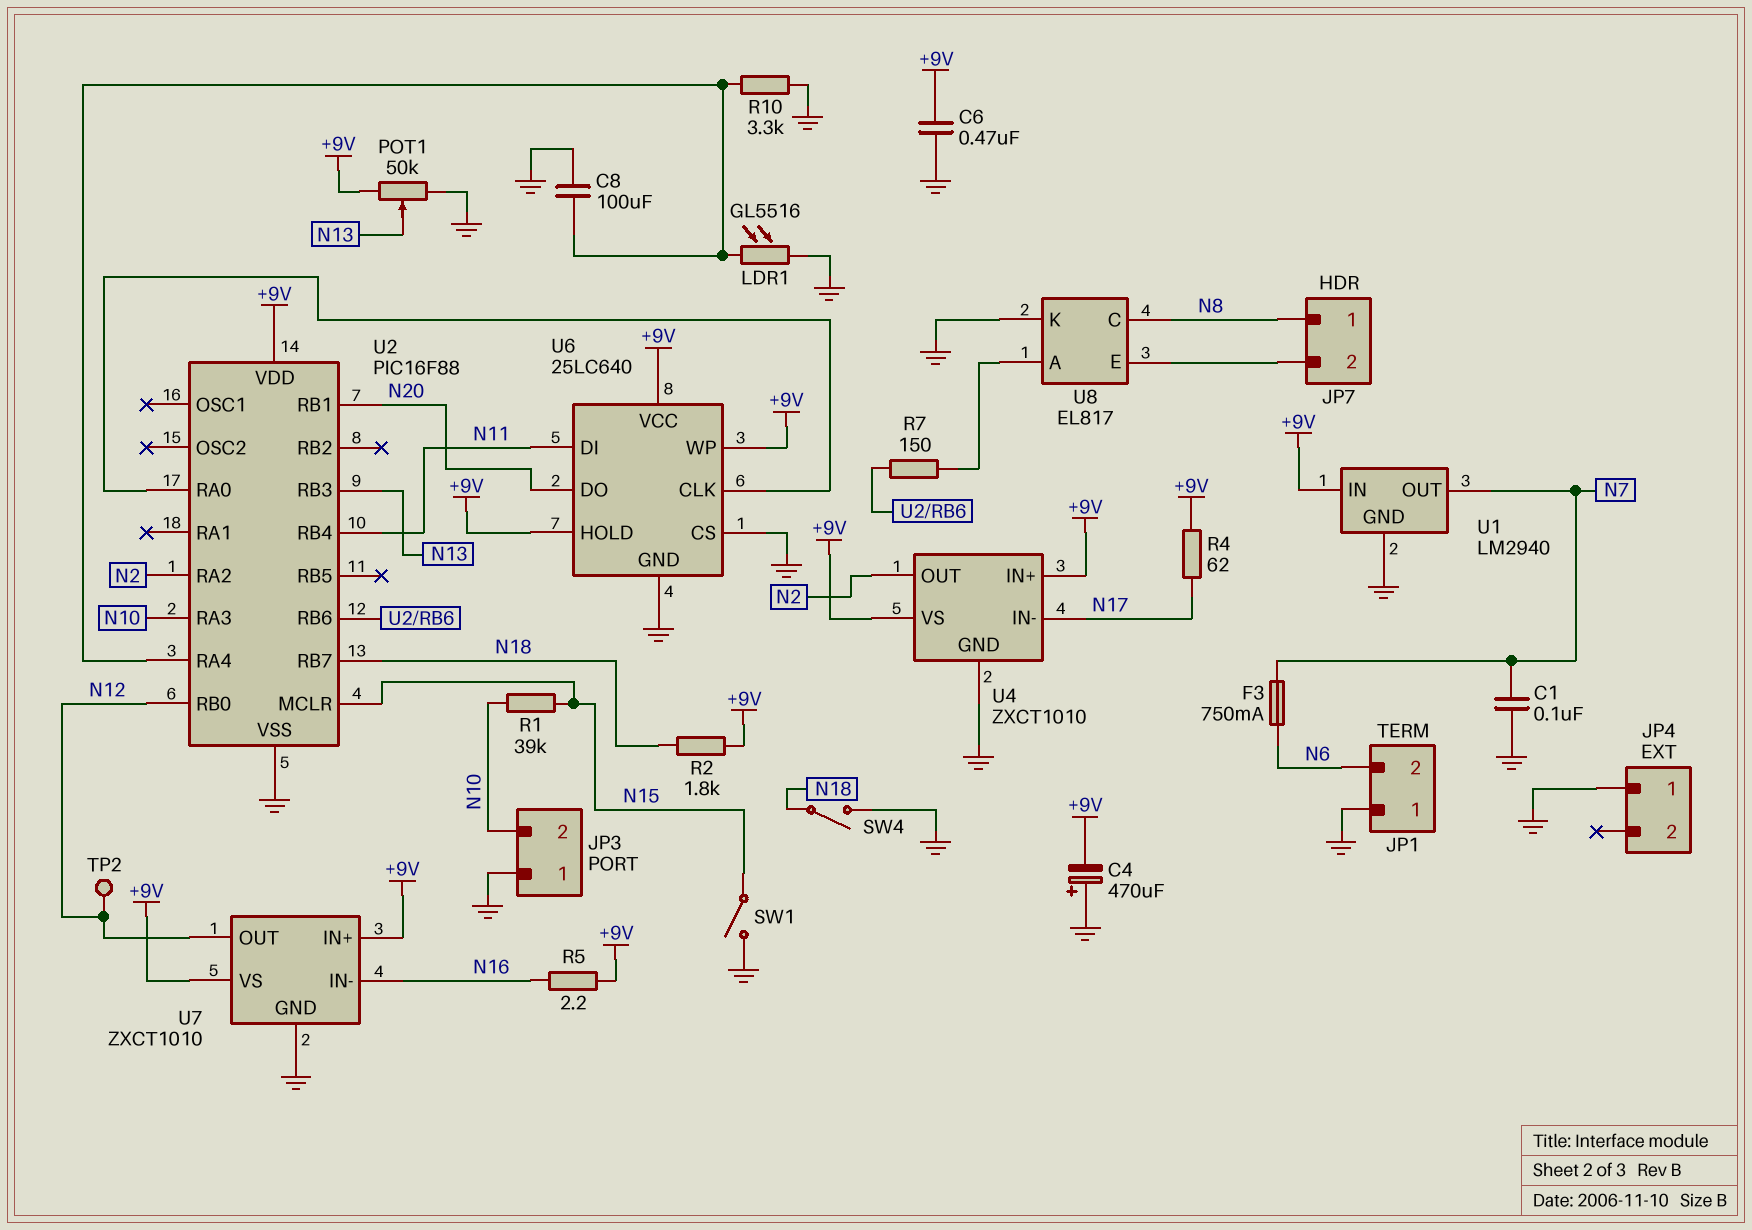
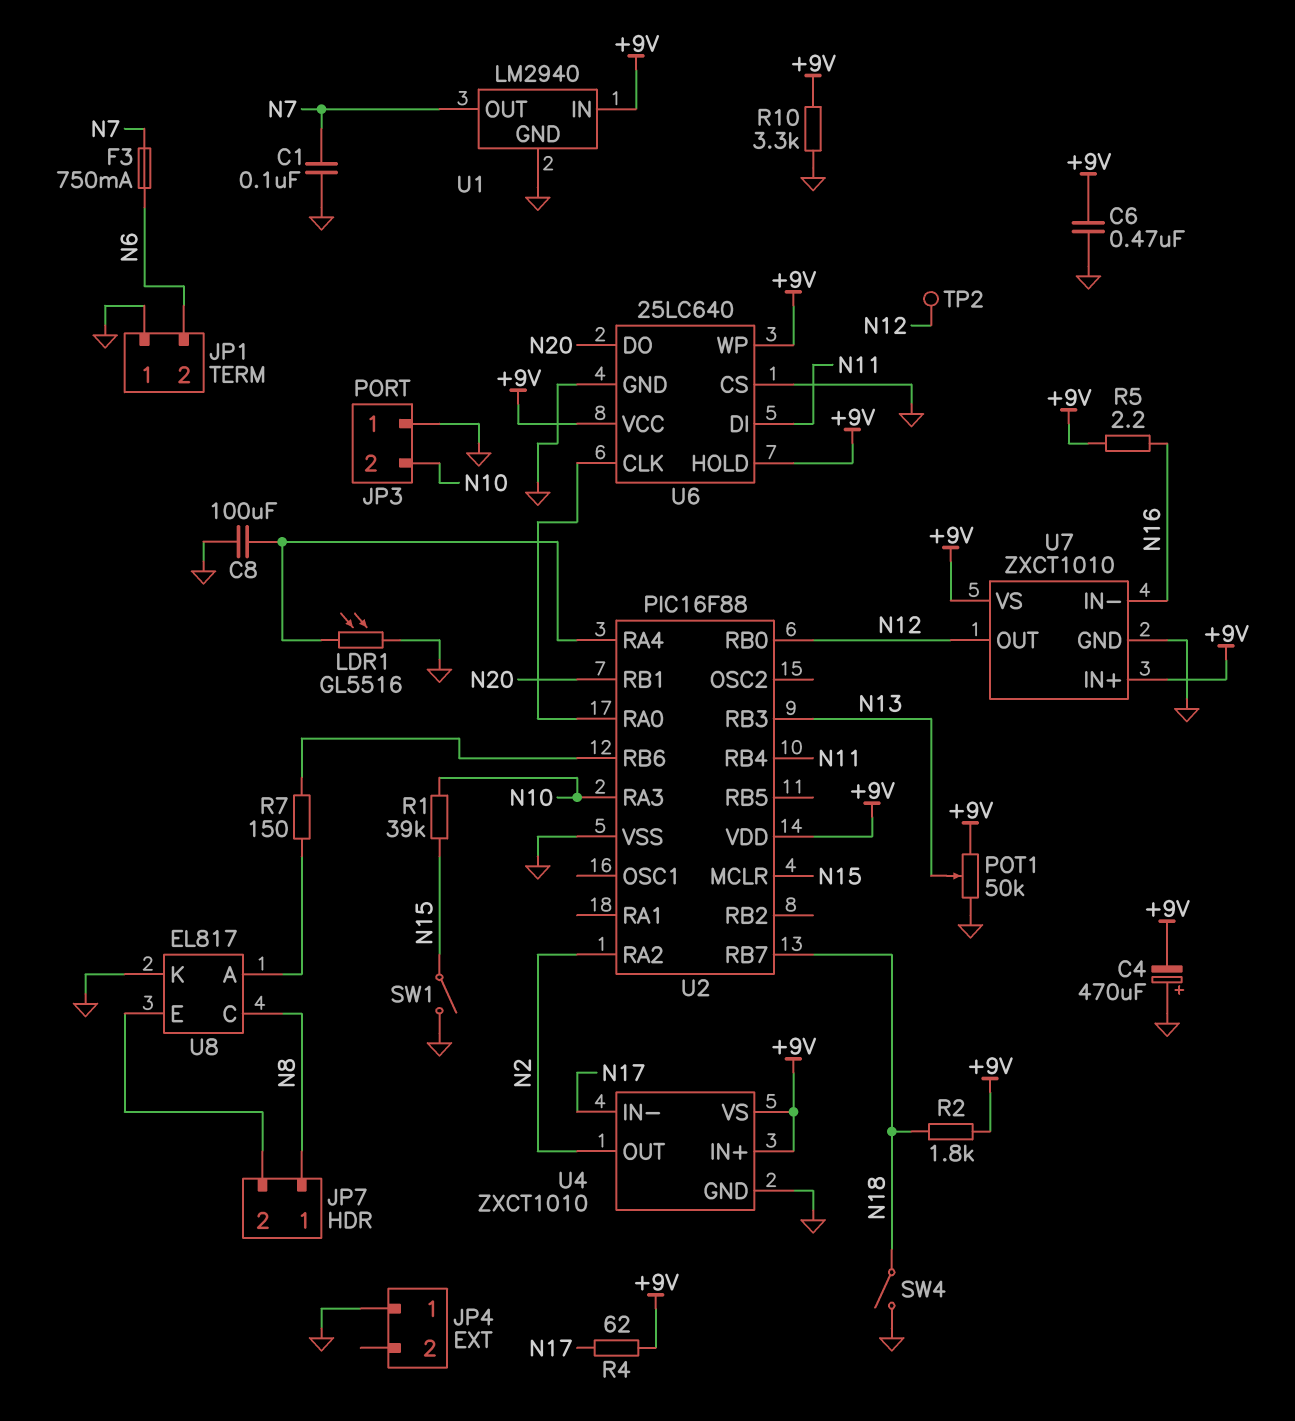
R10: 3.3k (GND, U2/RA4) -> 3.3k (+9V, GND)

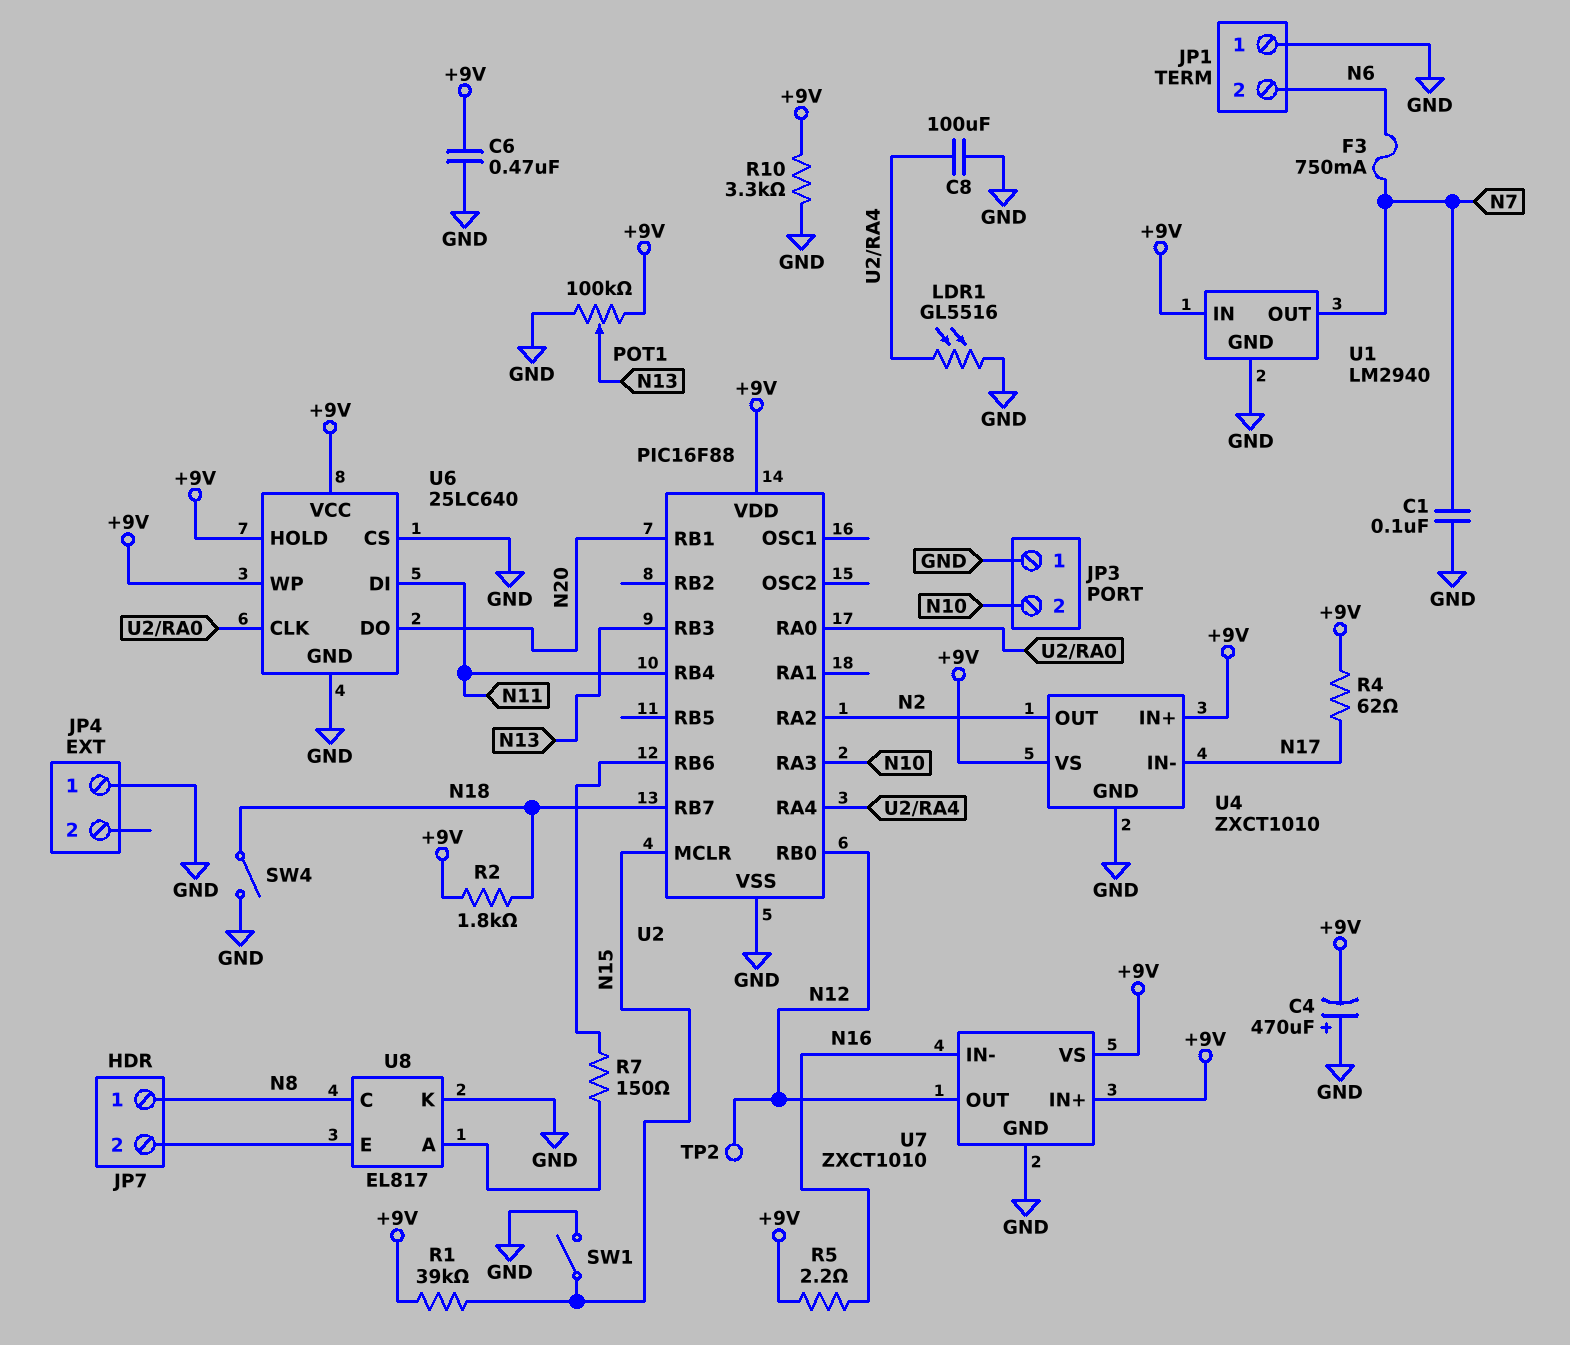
POT1: 50k (+9V, GND, wiper N13) -> 100k (+9V, GND, wiper N13)
R1: 39k (N10, N15) -> 39k (+9V, N15)

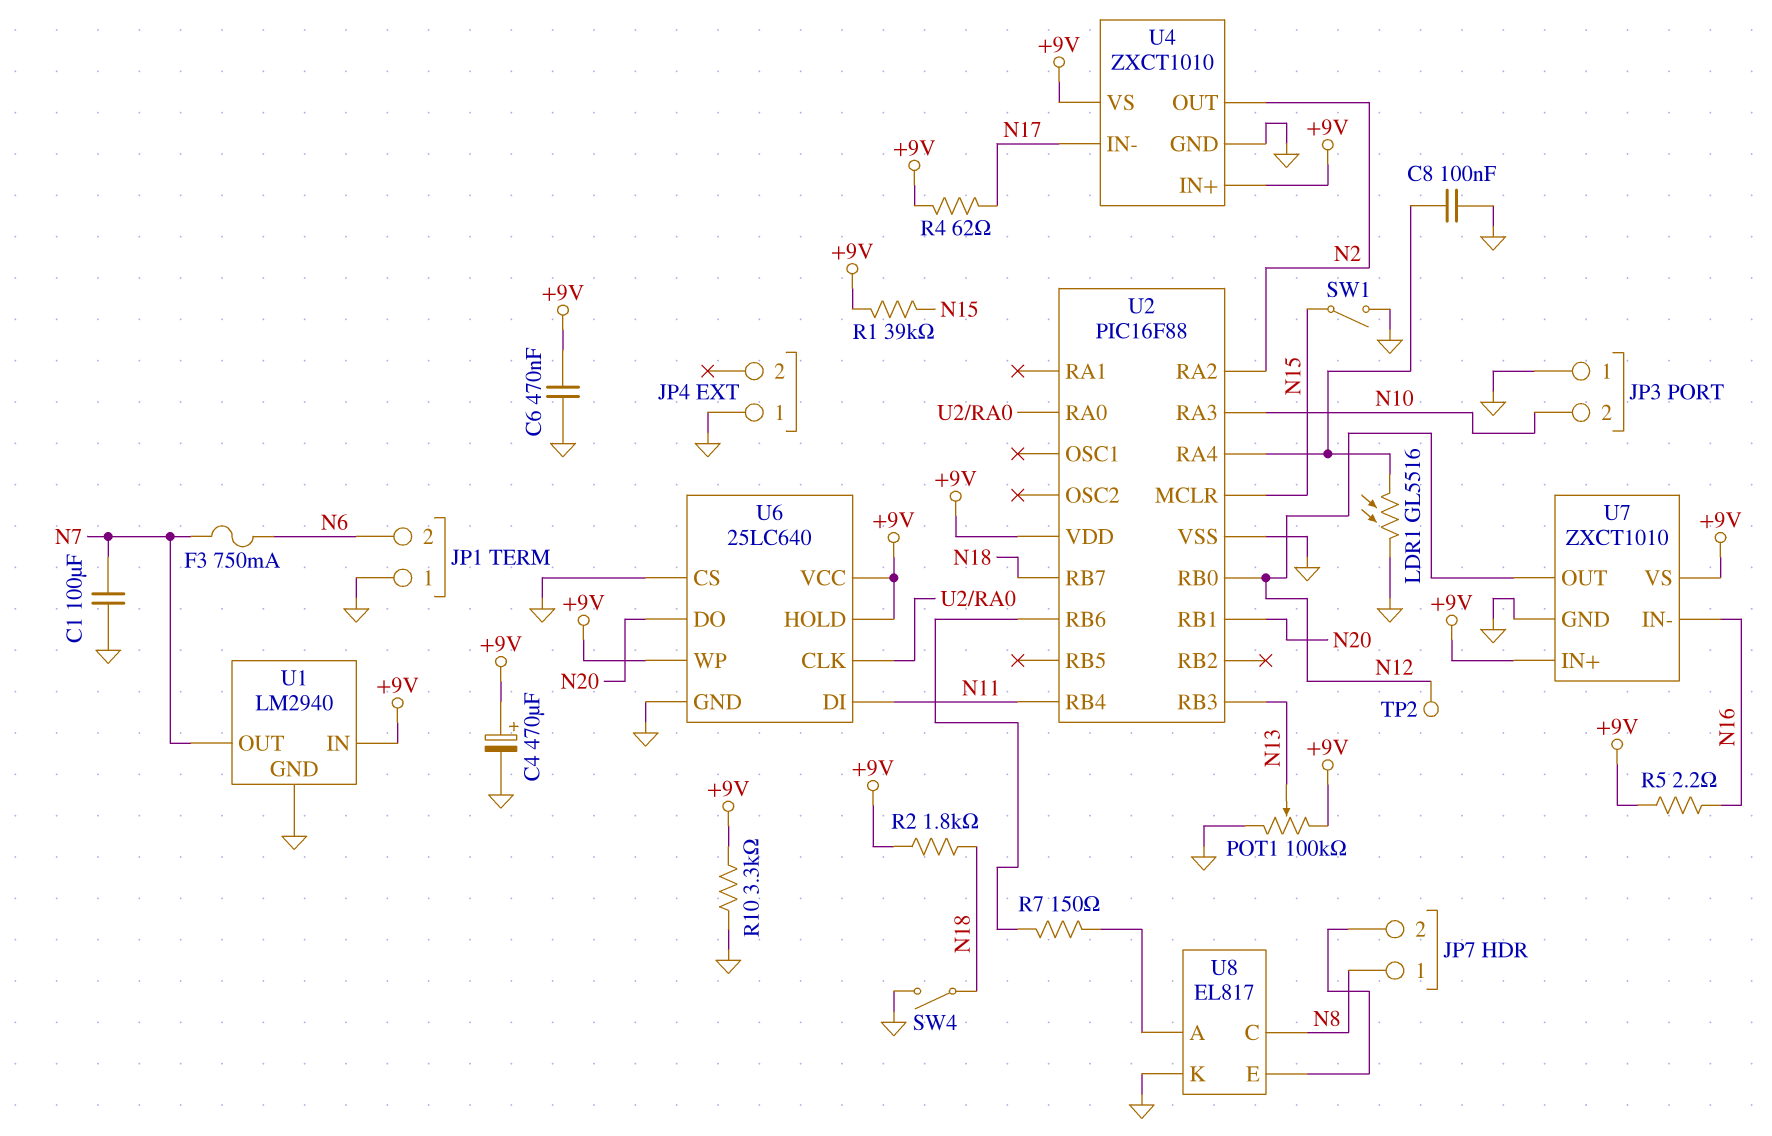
C1: 100nF (GND, N7) -> 100uF (GND, N7)
C4: 470uF (plus GND, minus +9V) -> 470uF (plus +9V, minus GND)
C8: 100uF (GND, U2/RA4) -> 100nF (GND, U2/RA4)

